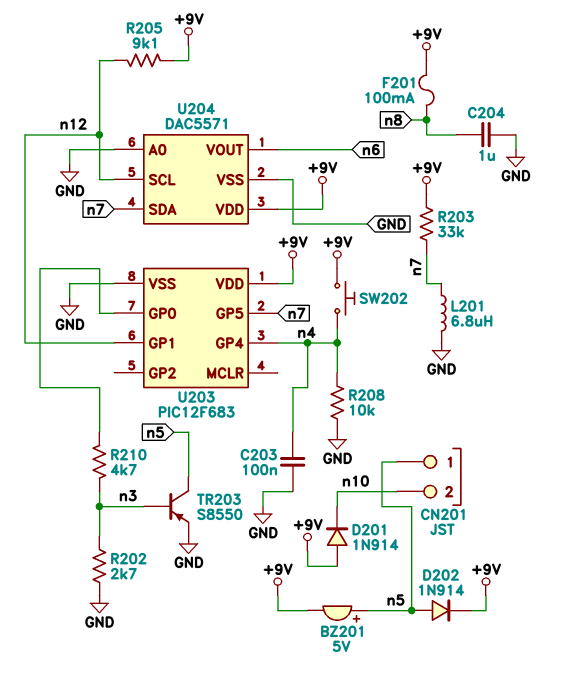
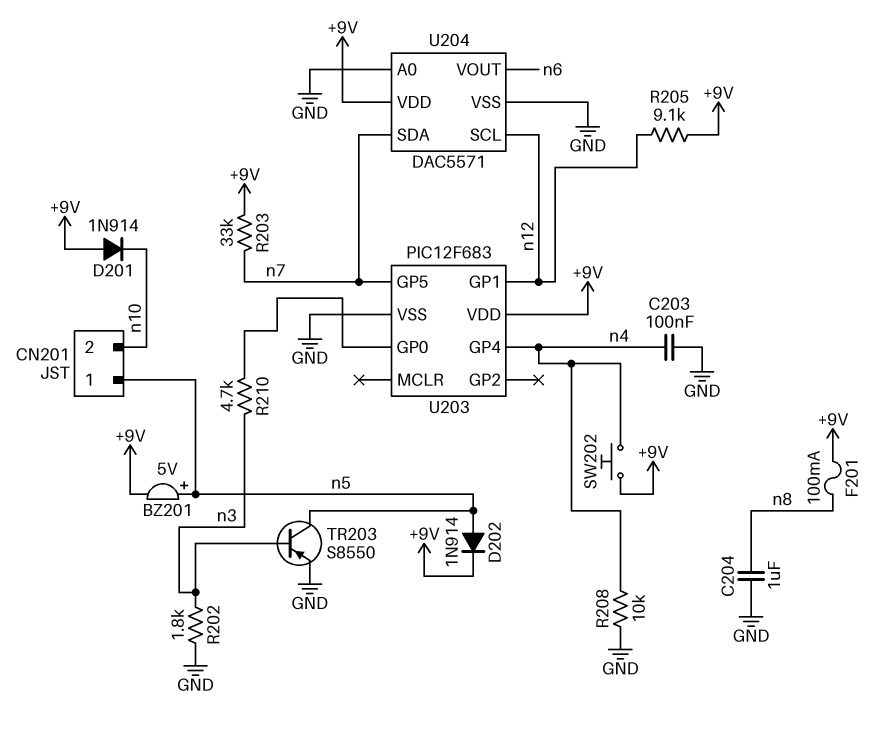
L201: 6.8uH (GND, n7) -> none
R202: 2.7k (GND, n3) -> 1.8k (GND, n3)

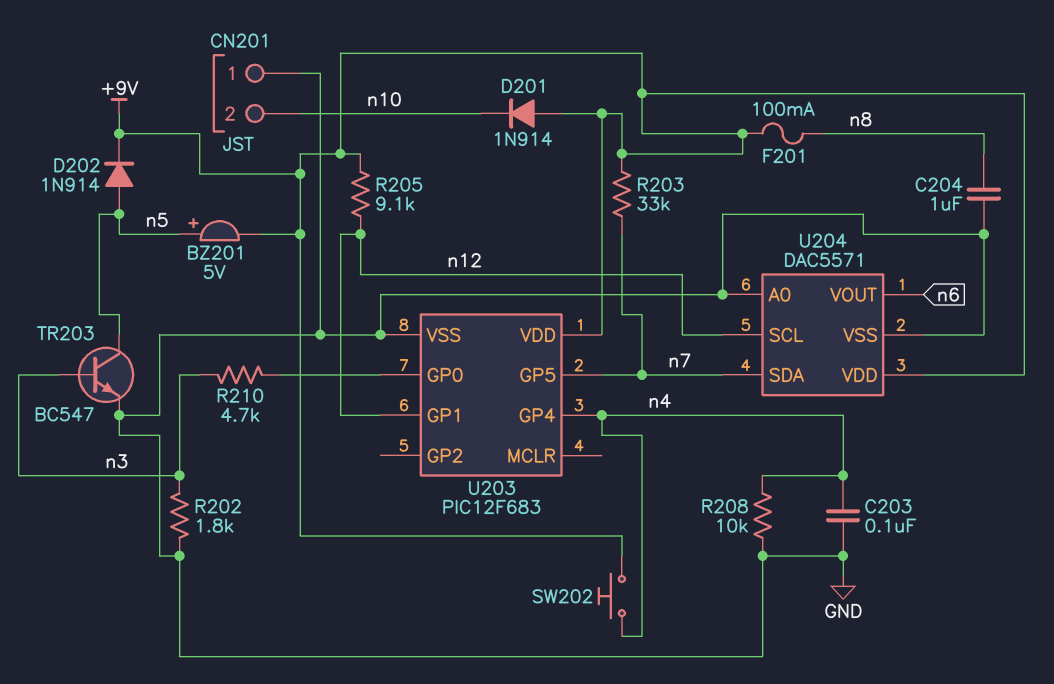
CN201 pin 1: n5 -> GND
TR203: PNP S8550 (B n3, C n5, E GND) -> NPN BC547 (B n3, C n5, E GND)

